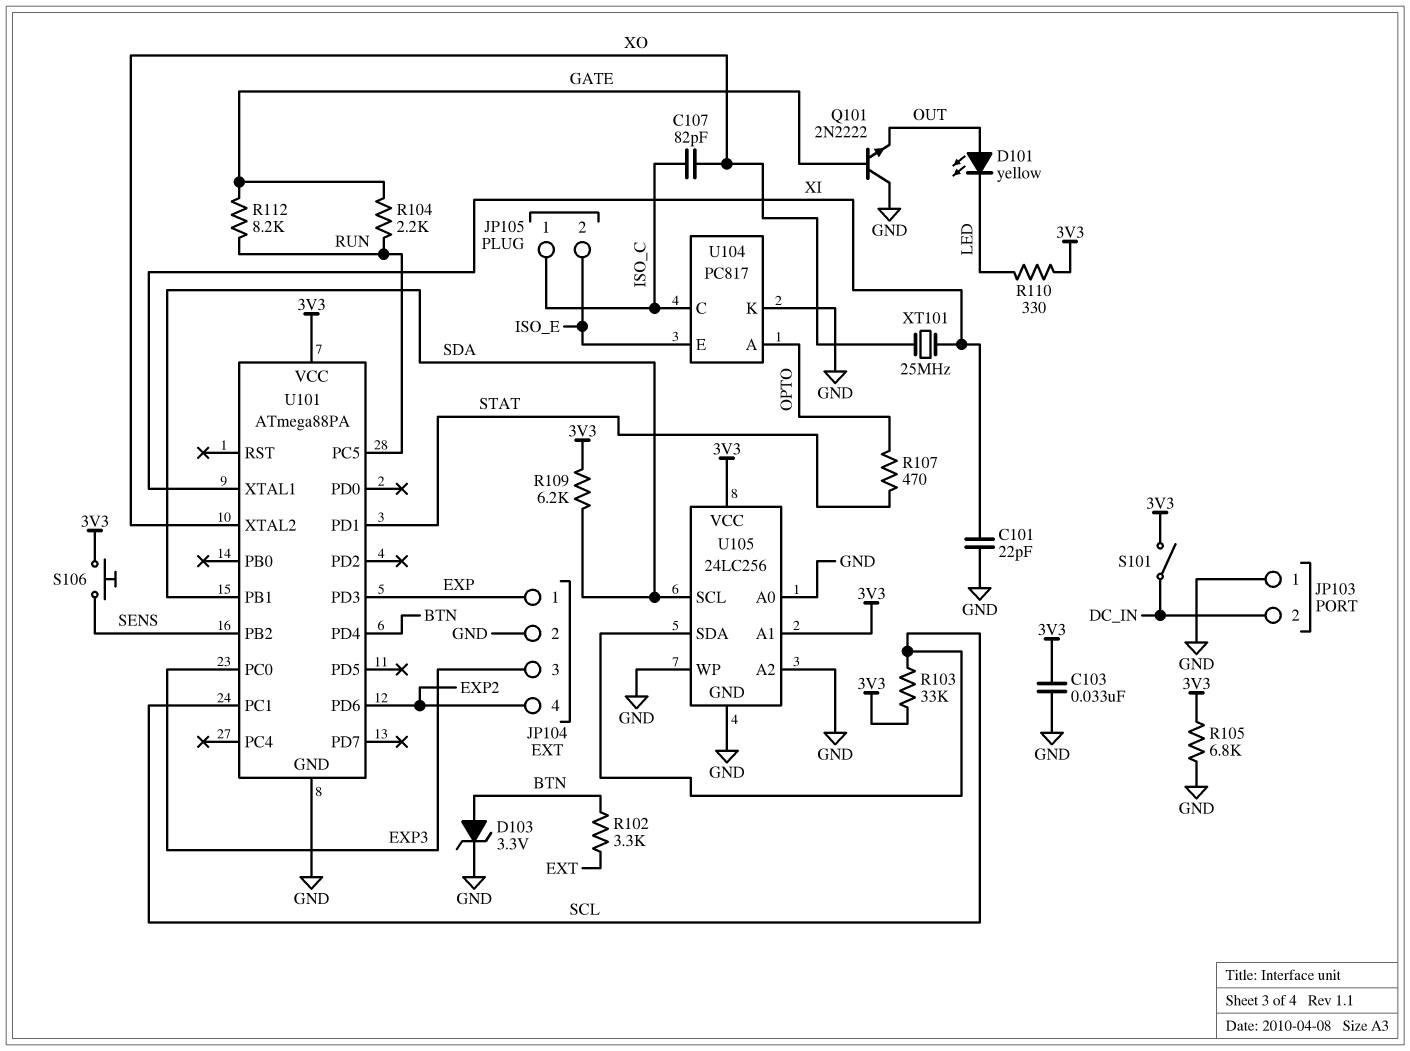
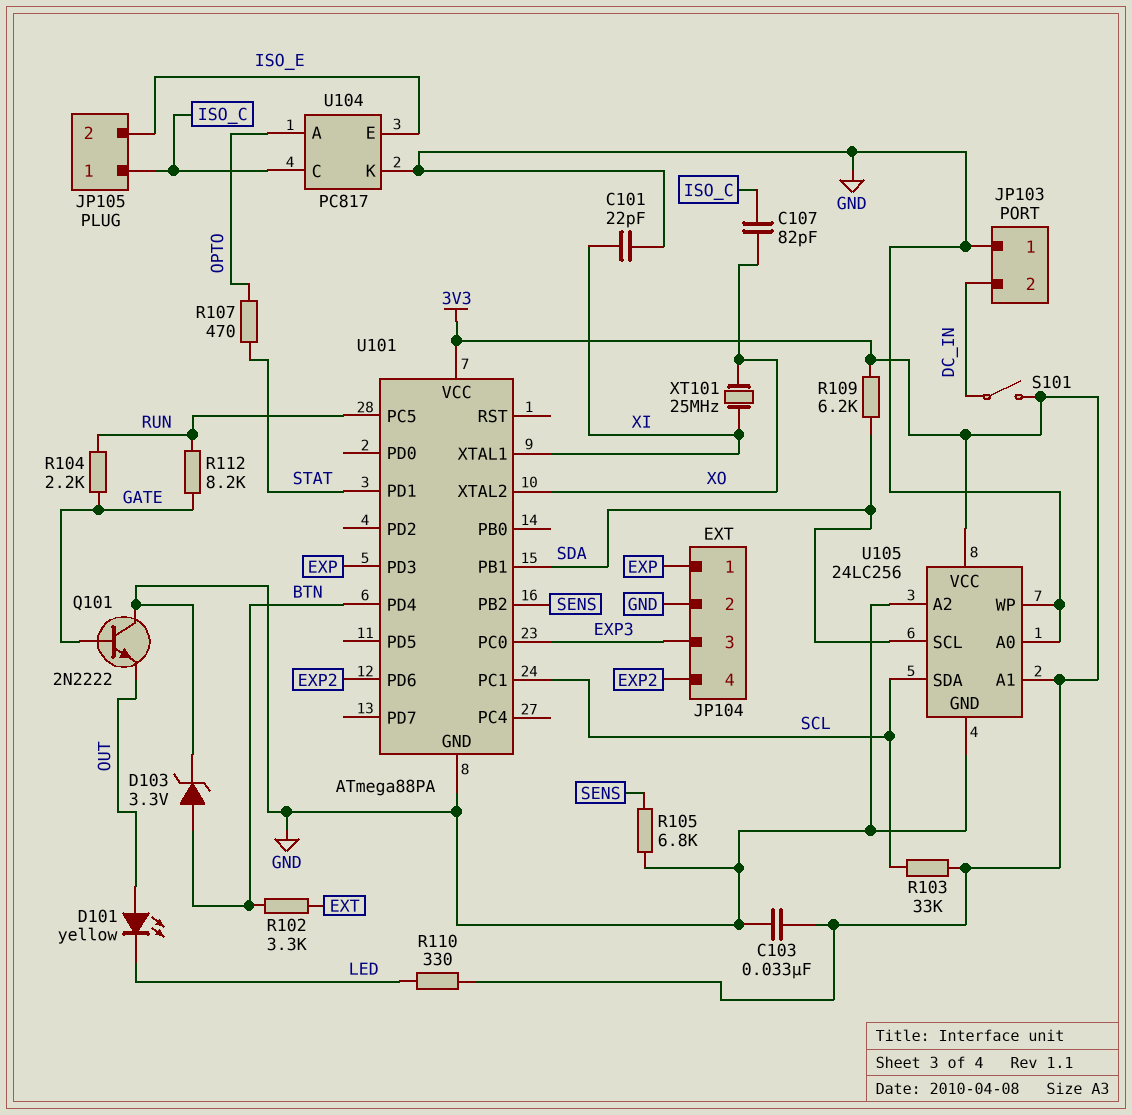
R105: 6.8k (3V3, GND) -> 6.8k (GND, SENS)
S106: button (3V3, SENS) -> none

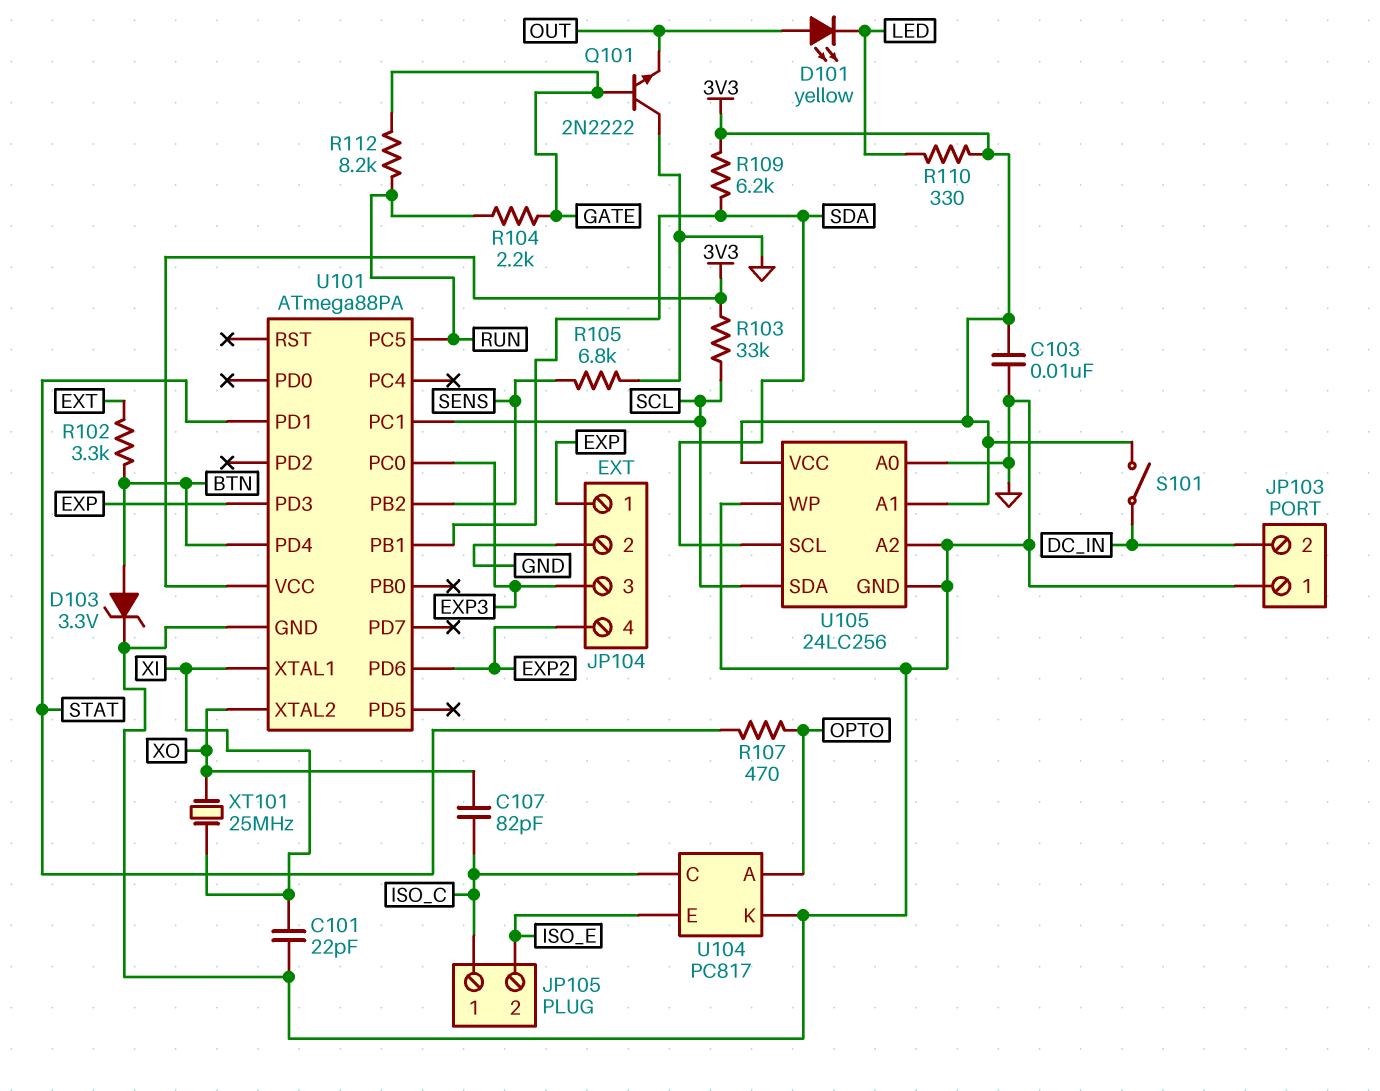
C103: 33nF (3V3, GND) -> 10nF (3V3, GND)

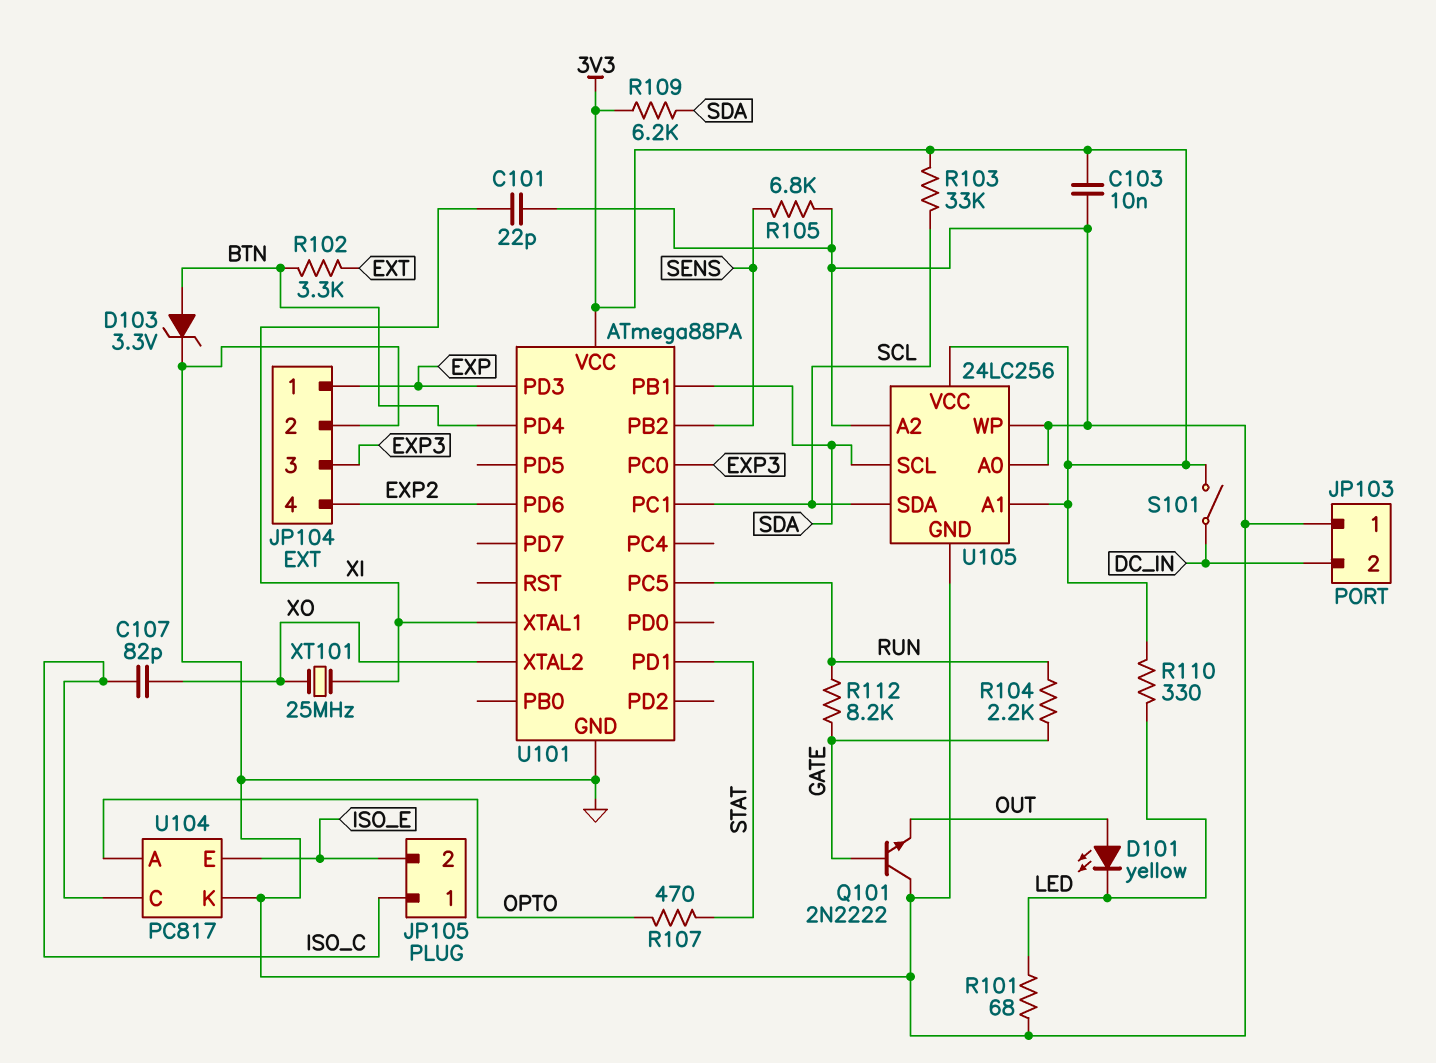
R101: none -> 68 (GND, LED)

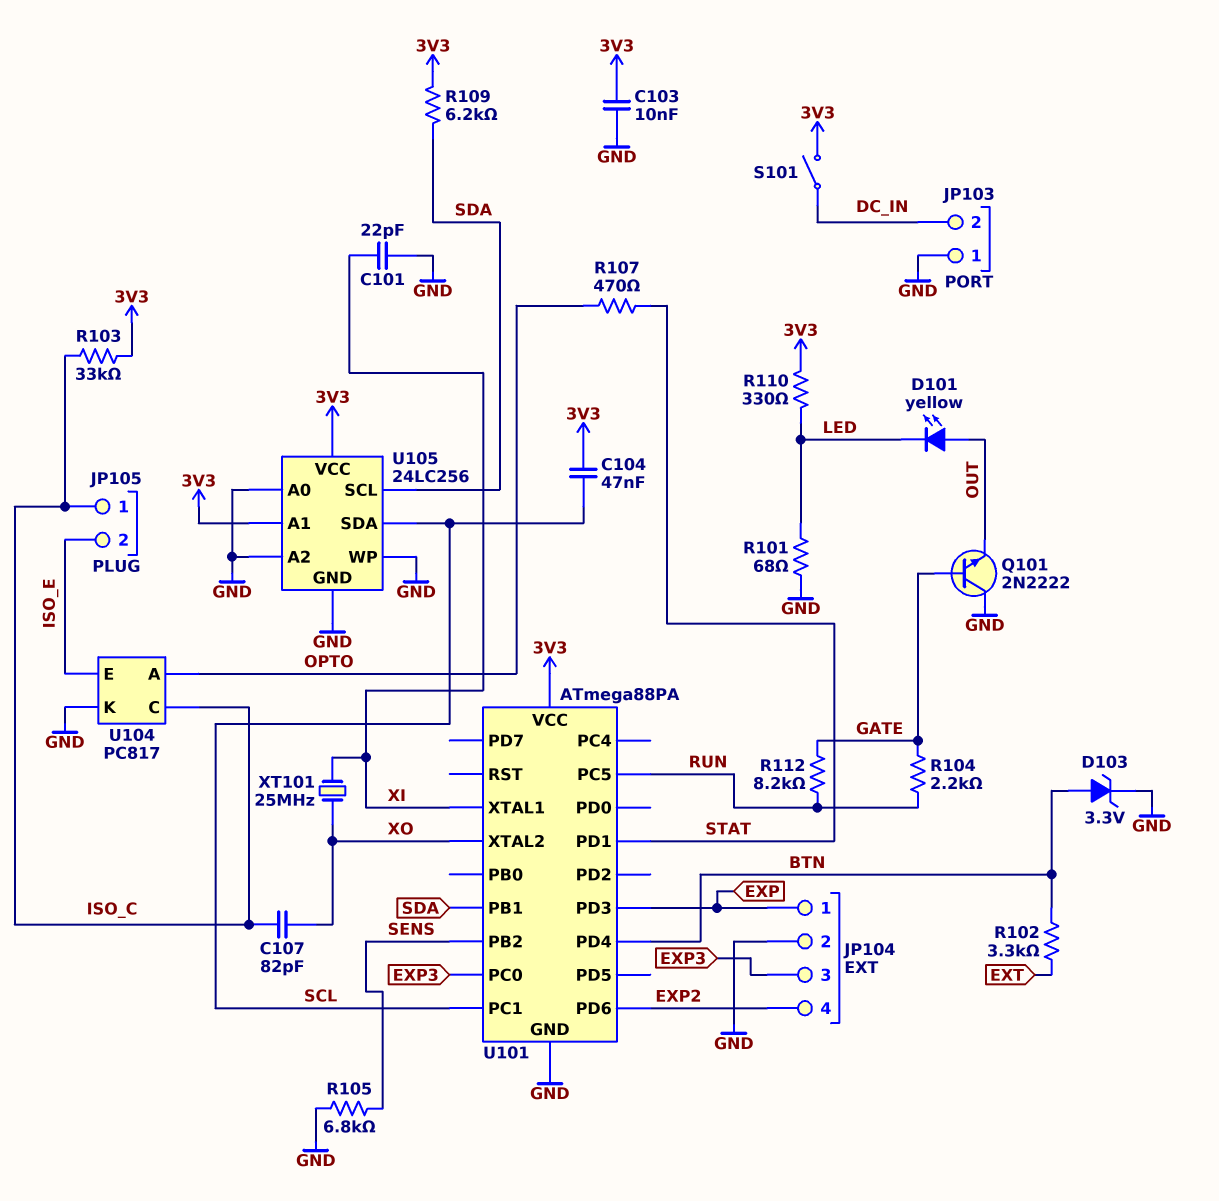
C104: none -> 47nF (3V3, SCL)
R103: 33k (3V3, SCL) -> 33k (3V3, ISO_C)

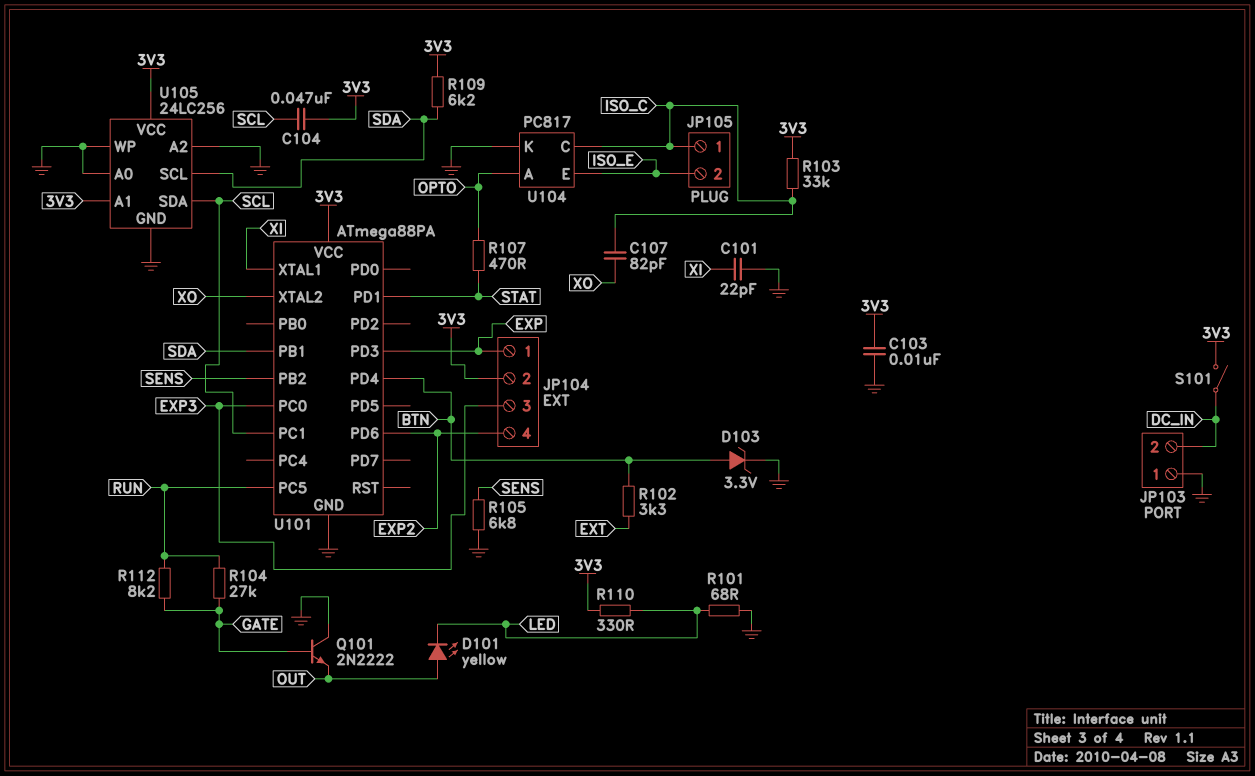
JP104 pin 2: GND -> 3V3
R104: 2.2k (GATE, RUN) -> 27k (GATE, RUN)
XT101: 25MHz (XI, XO) -> none

